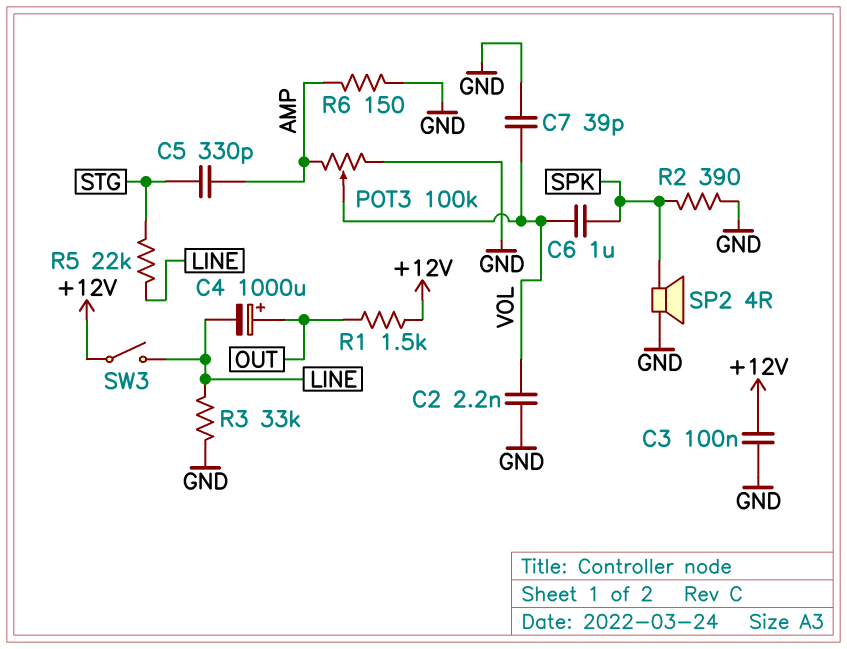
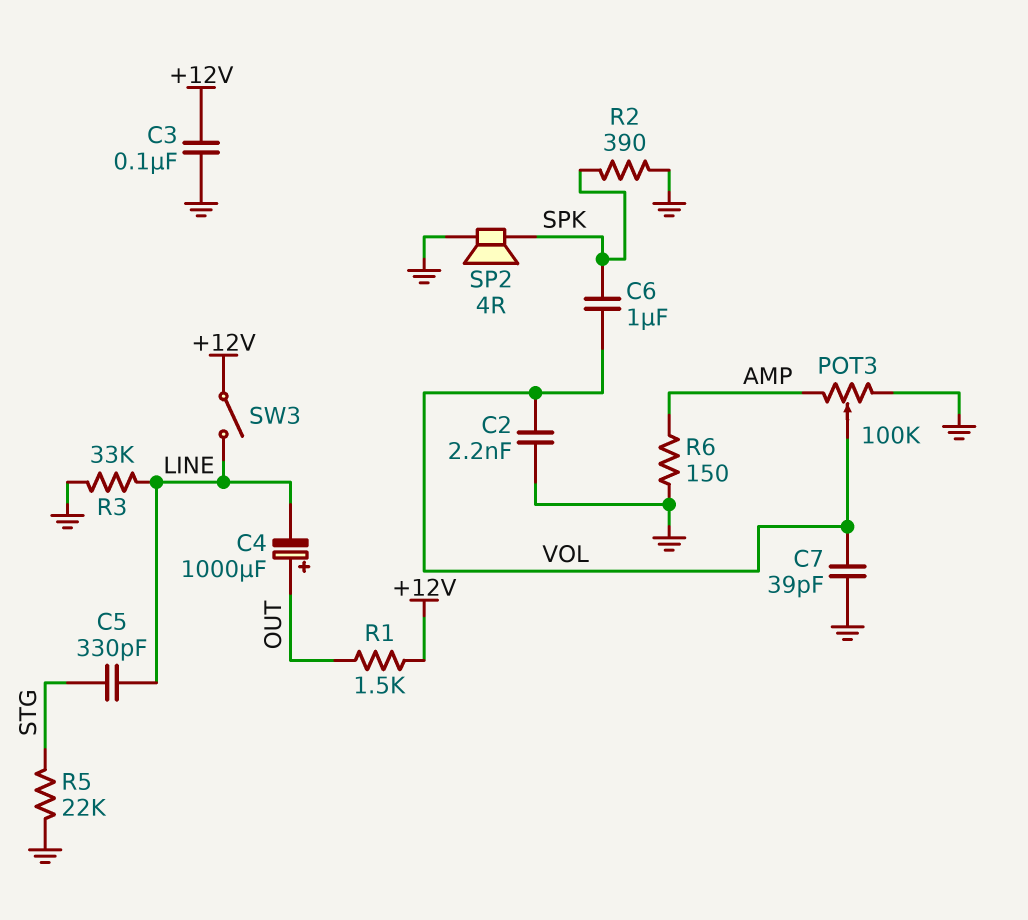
C5: 330pF (AMP, STG) -> 330pF (LINE, STG)
R5: 22k (LINE, STG) -> 22k (GND, STG)

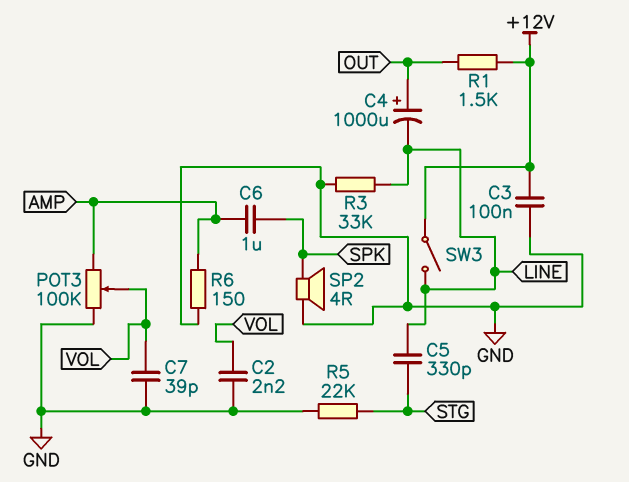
C6: 1uF (SPK, VOL) -> 1uF (AMP, SPK)
R2: 390 (GND, SPK) -> none

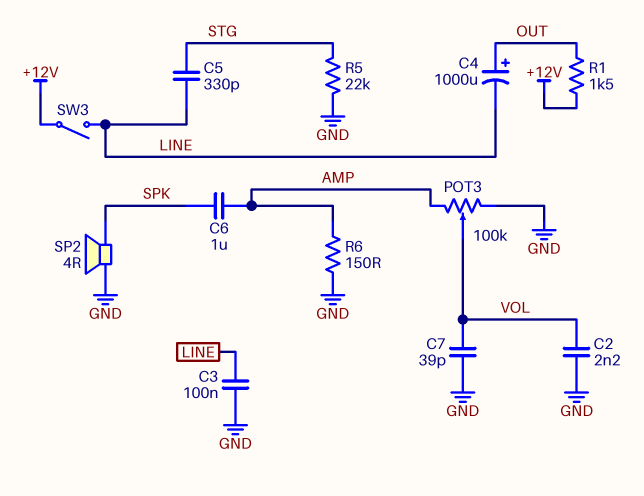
C3: 100nF (+12V, GND) -> 100nF (GND, LINE)
R3: 33k (GND, LINE) -> none

